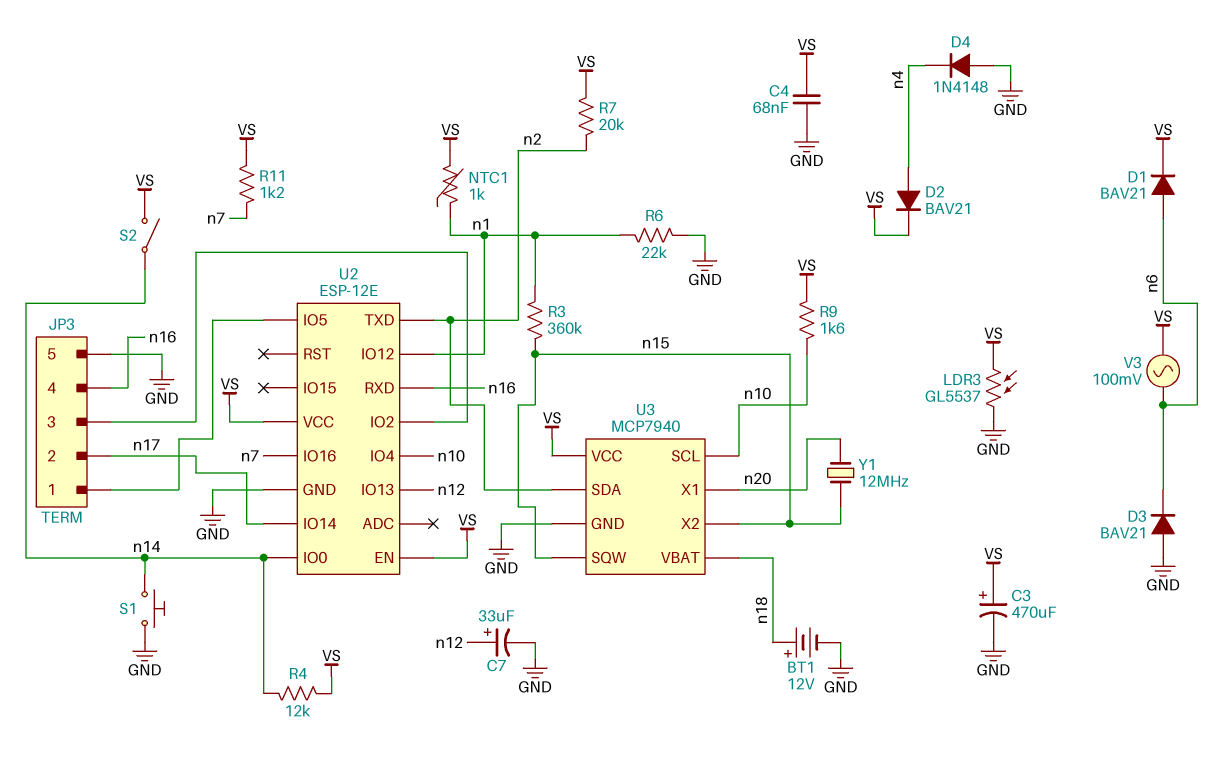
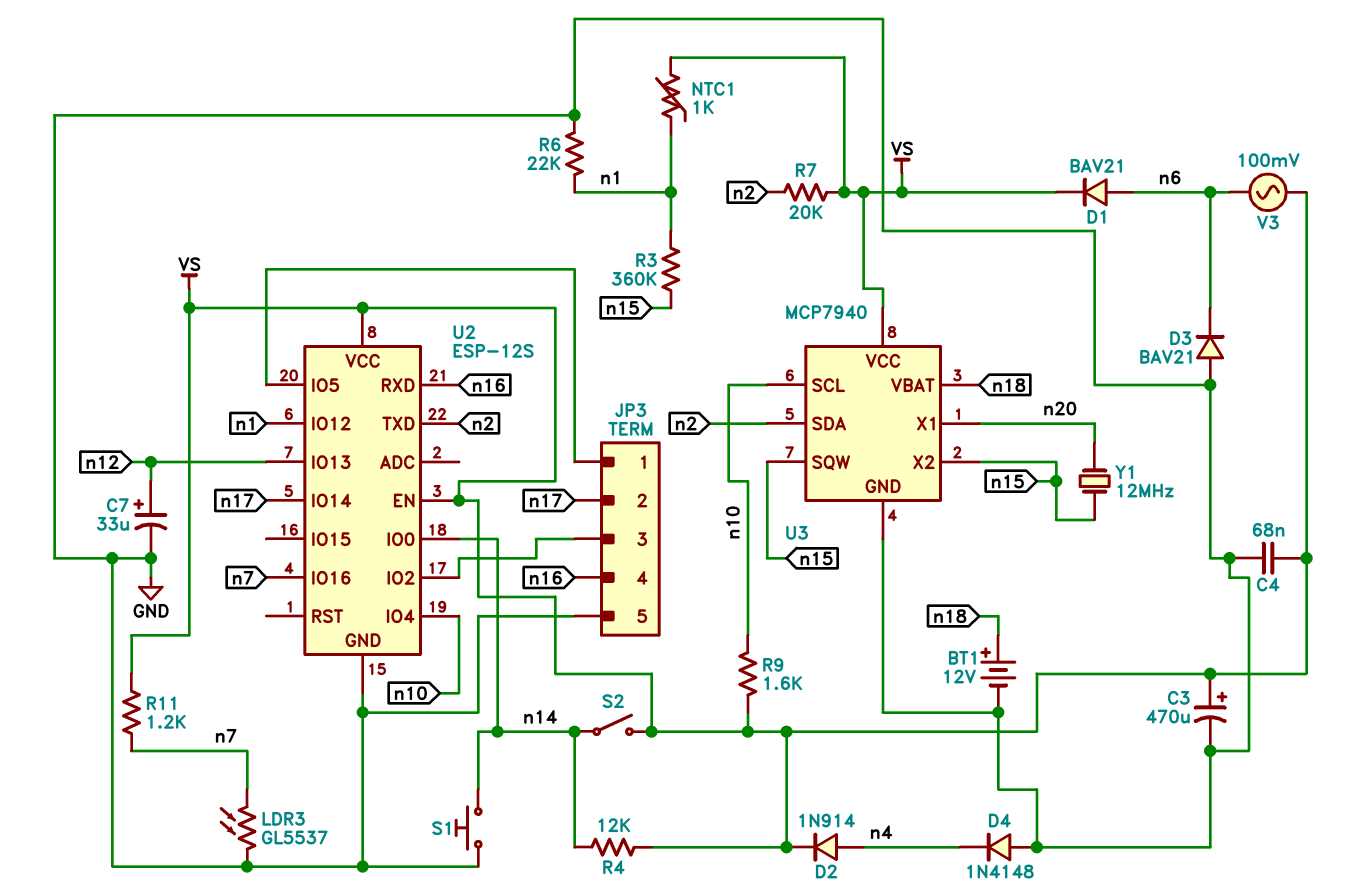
D2: diode BAV21 (A n4, K VS) -> diode 1N914 (A n4, K VS)
LDR3: GL5537 (GND, VS) -> GL5537 (GND, n7)
U2: ESP-12E -> ESP-12S

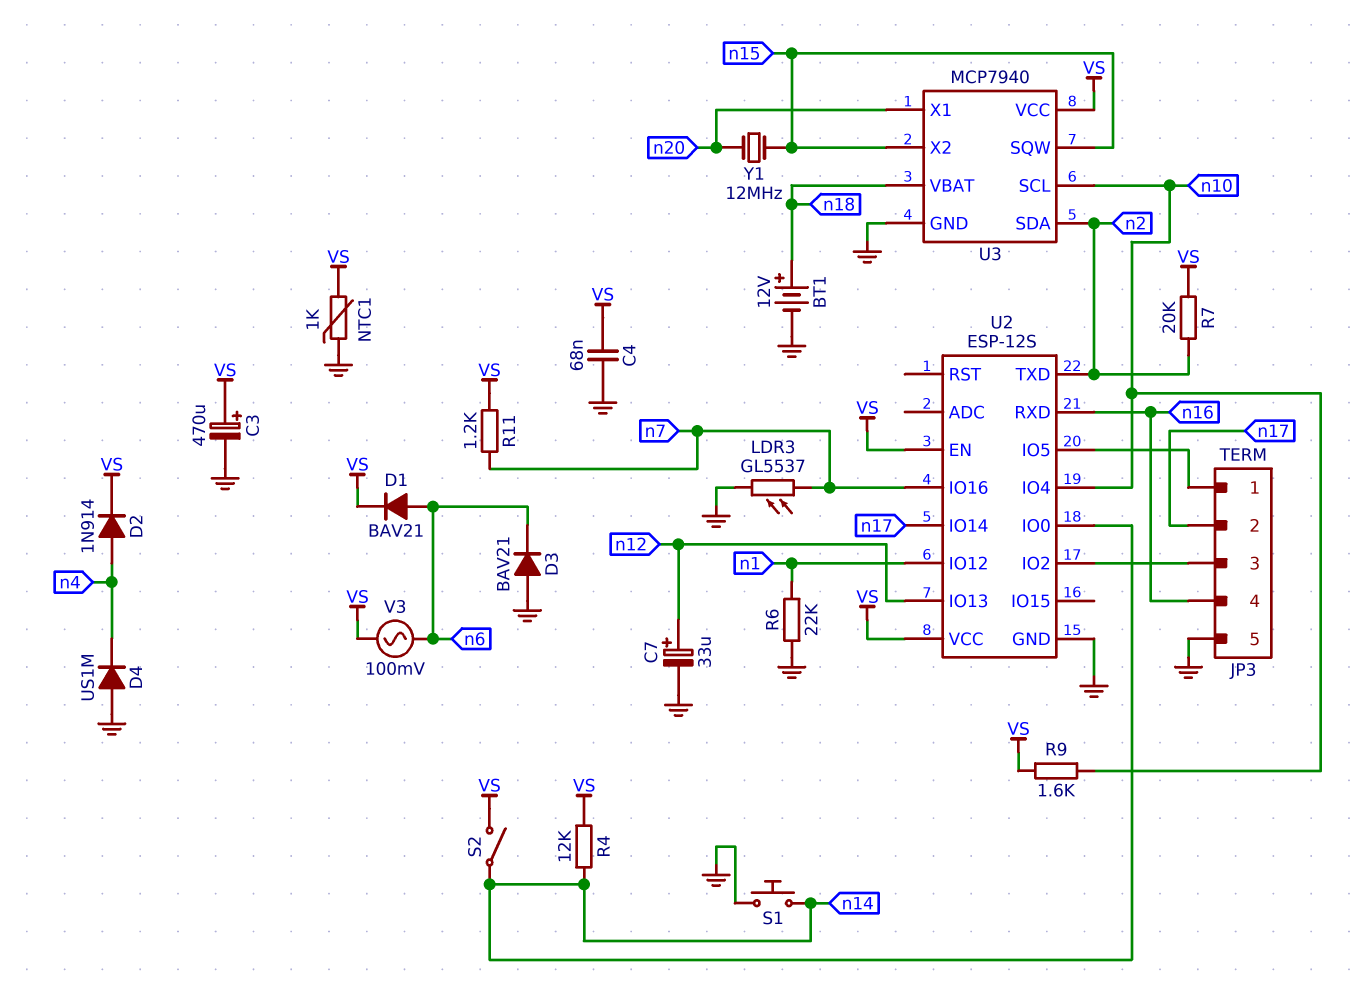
D4: diode 1N4148 (A GND, K n4) -> diode US1M (A GND, K n4)
NTC1: 1k (VS, n1) -> 1k (GND, VS)
R3: 360k (n1, n15) -> none

